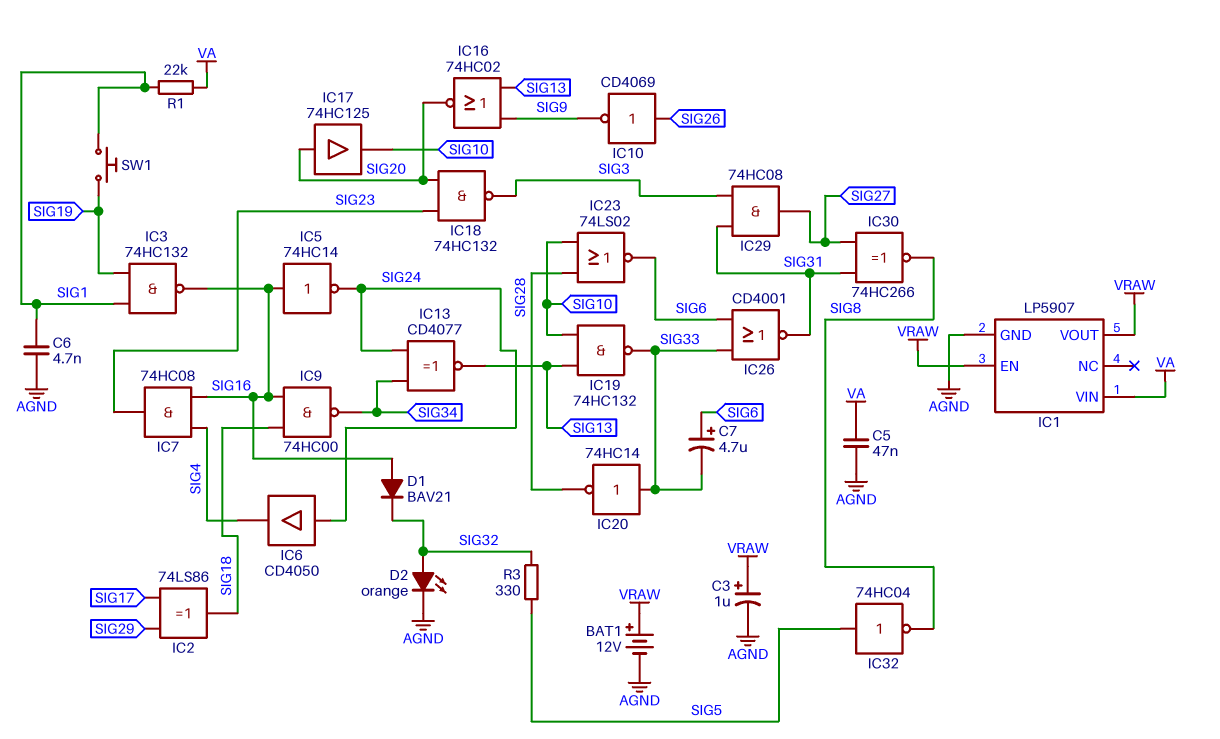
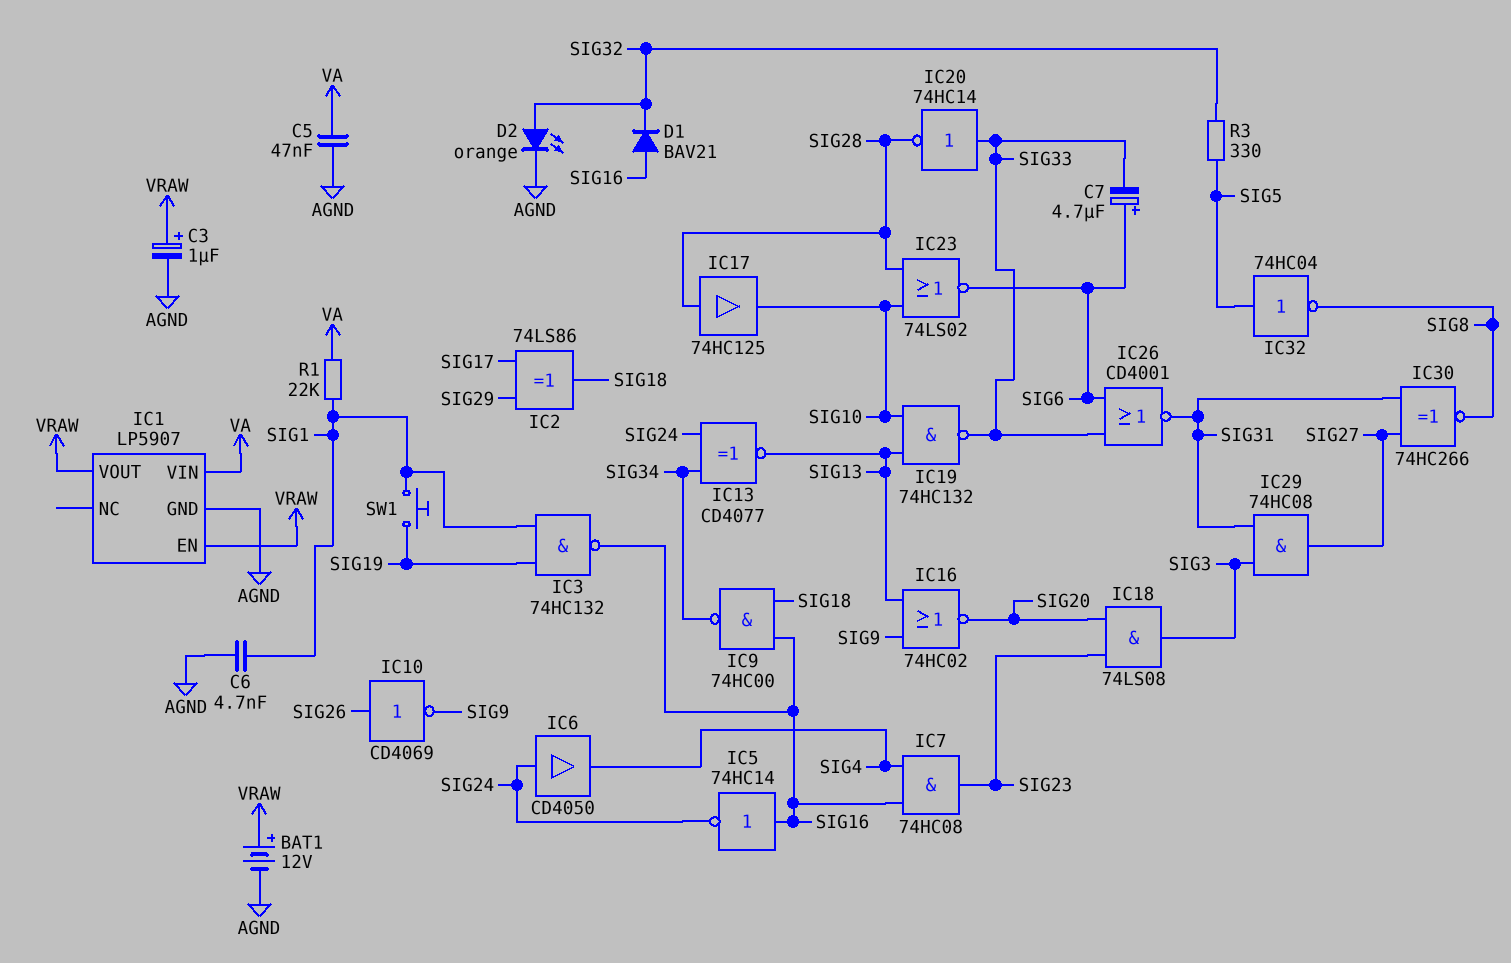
IC17: buffer 74HC125 (in SIG20, out SIG10) -> buffer 74HC125 (in SIG28, out SIG10)
IC18: NAND 74HC132 (in SIG20, in SIG23, out SIG3) -> AND 74LS08 (in SIG20, in SIG23, out SIG3)

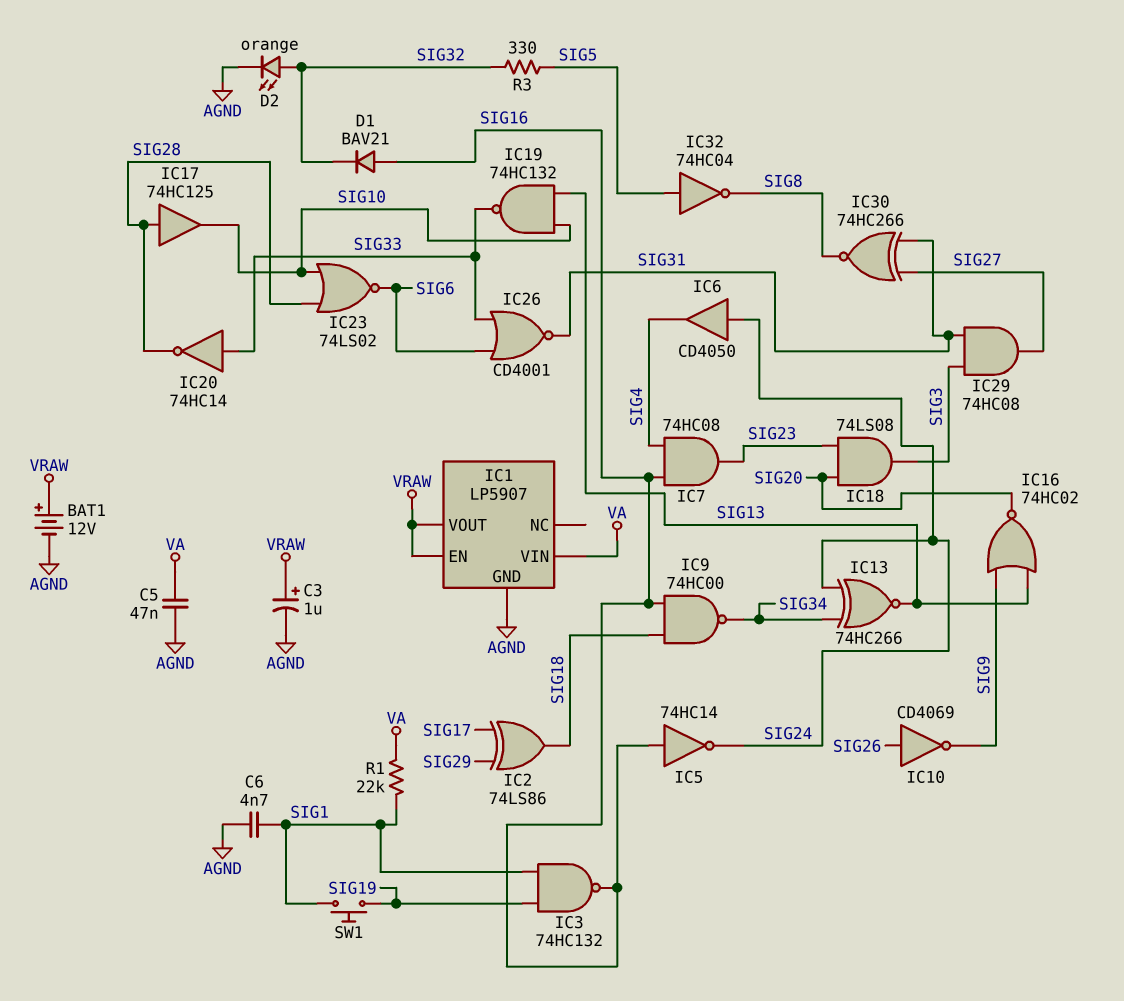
C7: 4.7uF (plus SIG6, minus SIG33) -> none
IC13: XNOR CD4077 (in SIG24, in SIG34, out SIG13) -> XNOR 74HC266 (in SIG24, in SIG34, out SIG13)

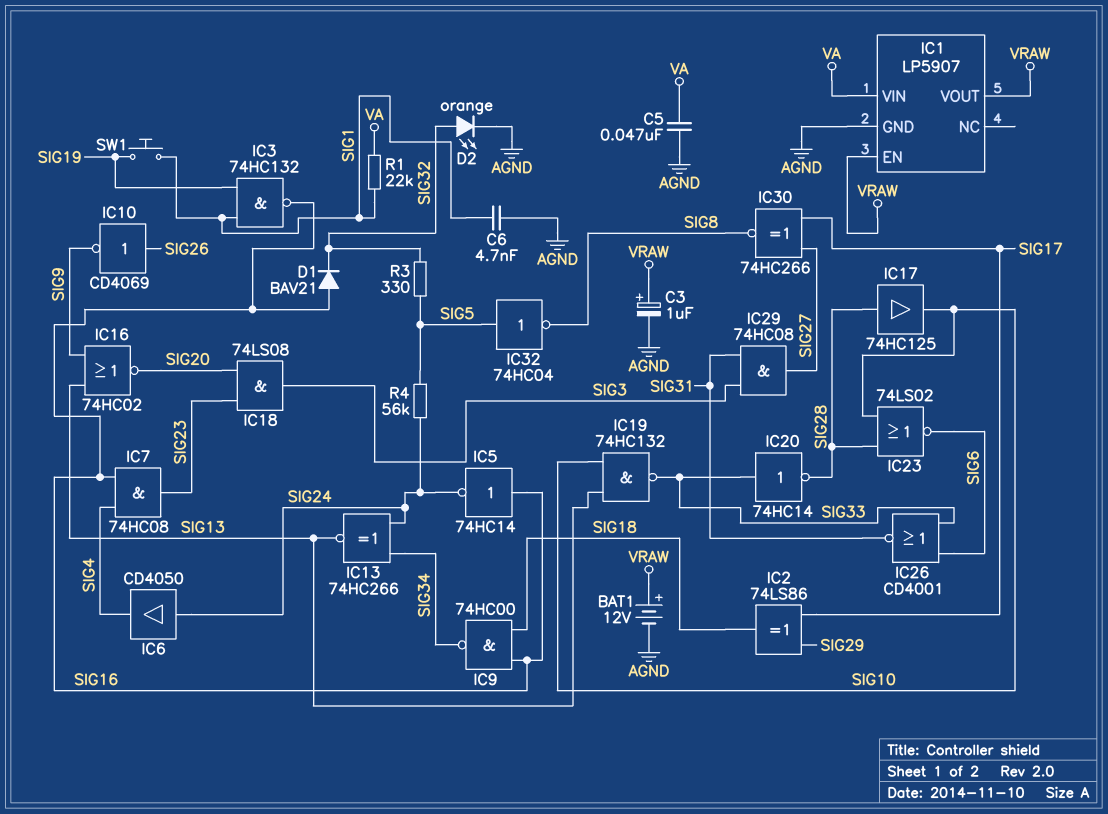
IC30: XNOR 74HC266 (in SIG27, in SIG31, out SIG8) -> XNOR 74HC266 (in SIG17, in SIG27, out SIG8)
R4: none -> 56k (SIG5, SIG24)

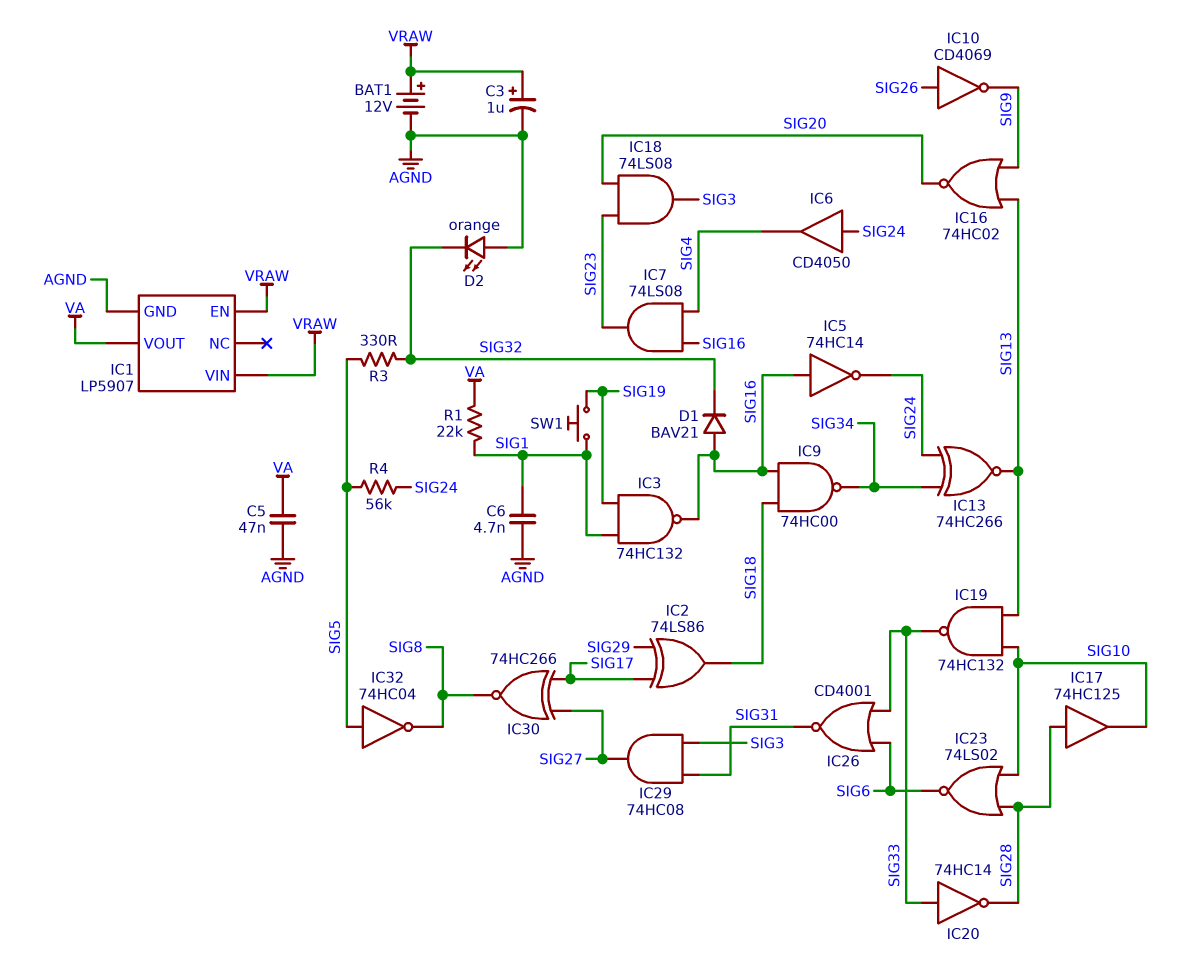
D2: LED orange (A SIG32, K AGND) -> LED orange (A AGND, K SIG32)
IC1 pin VIN: VA -> VRAW
IC1 pin VOUT: VRAW -> VA
IC7: AND 74HC08 (in SIG4, in SIG16, out SIG23) -> AND 74LS08 (in SIG4, in SIG16, out SIG23)

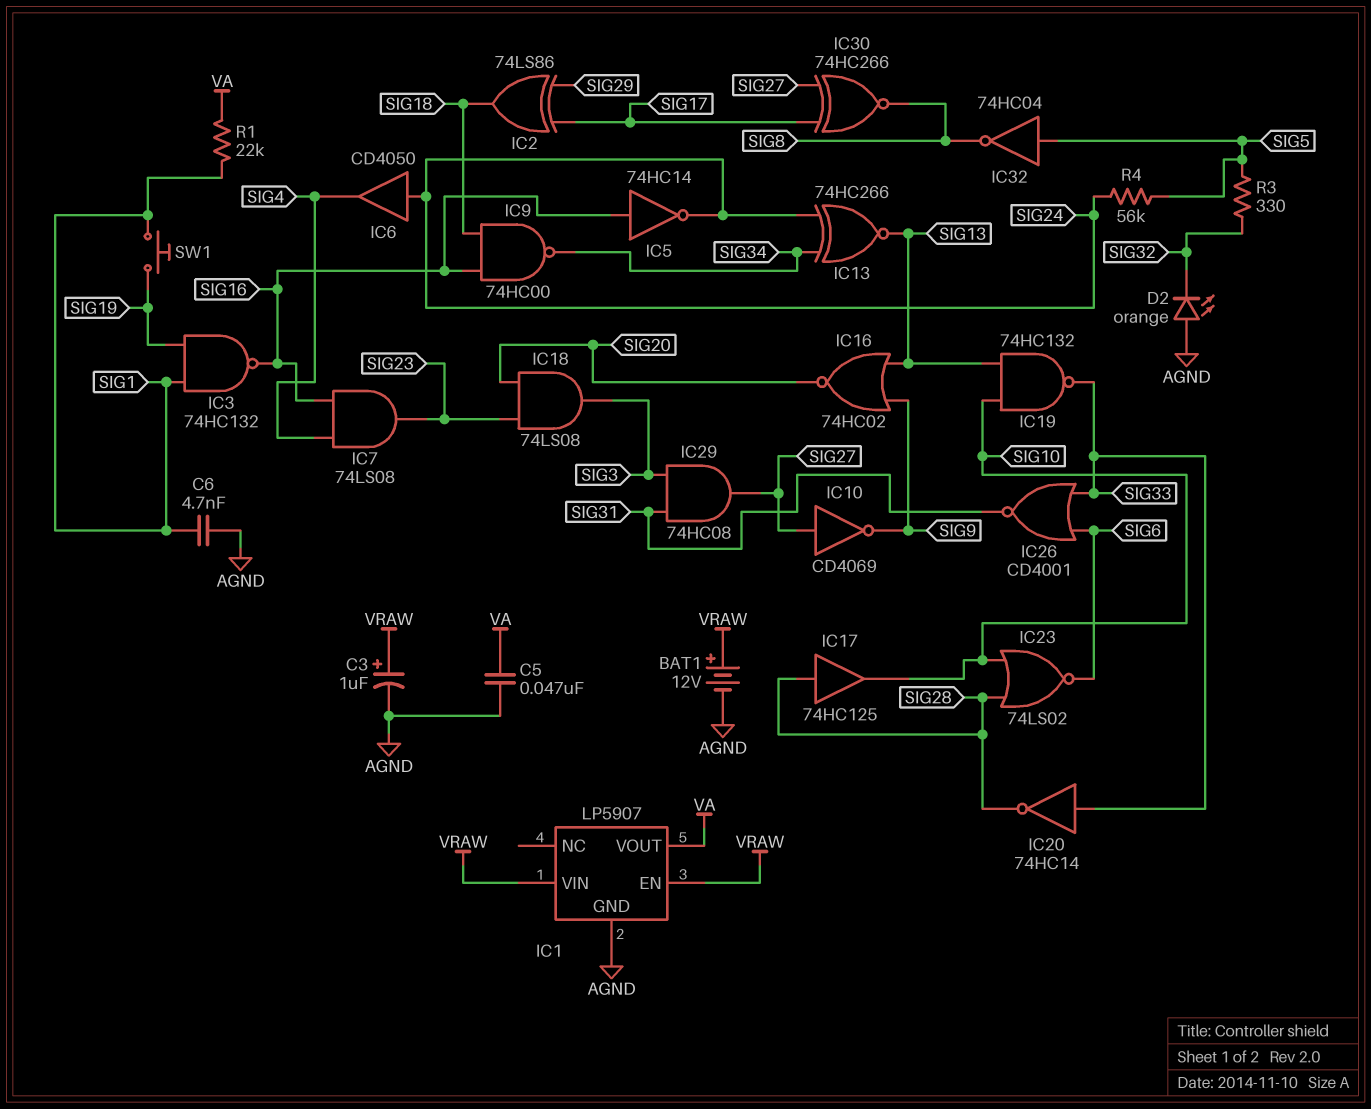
D1: diode BAV21 (A SIG16, K SIG32) -> none
IC10: NOT CD4069 (in SIG26, out SIG9) -> NOT CD4069 (in SIG27, out SIG9)

